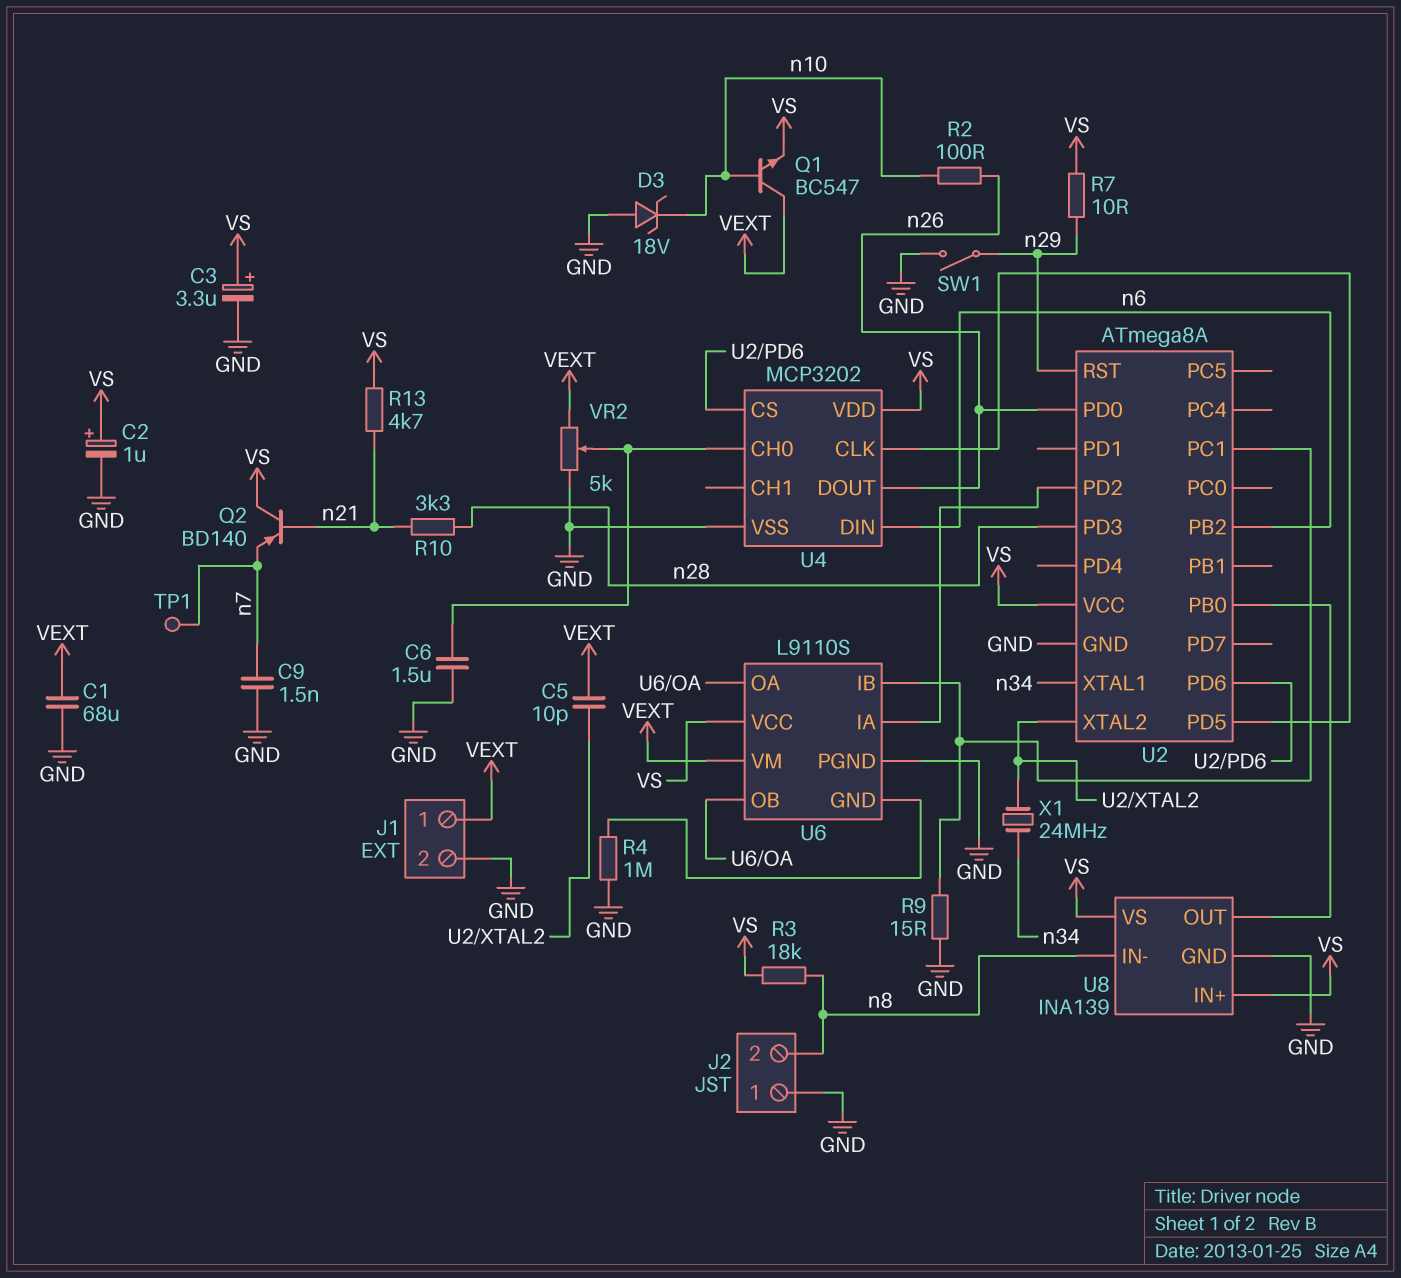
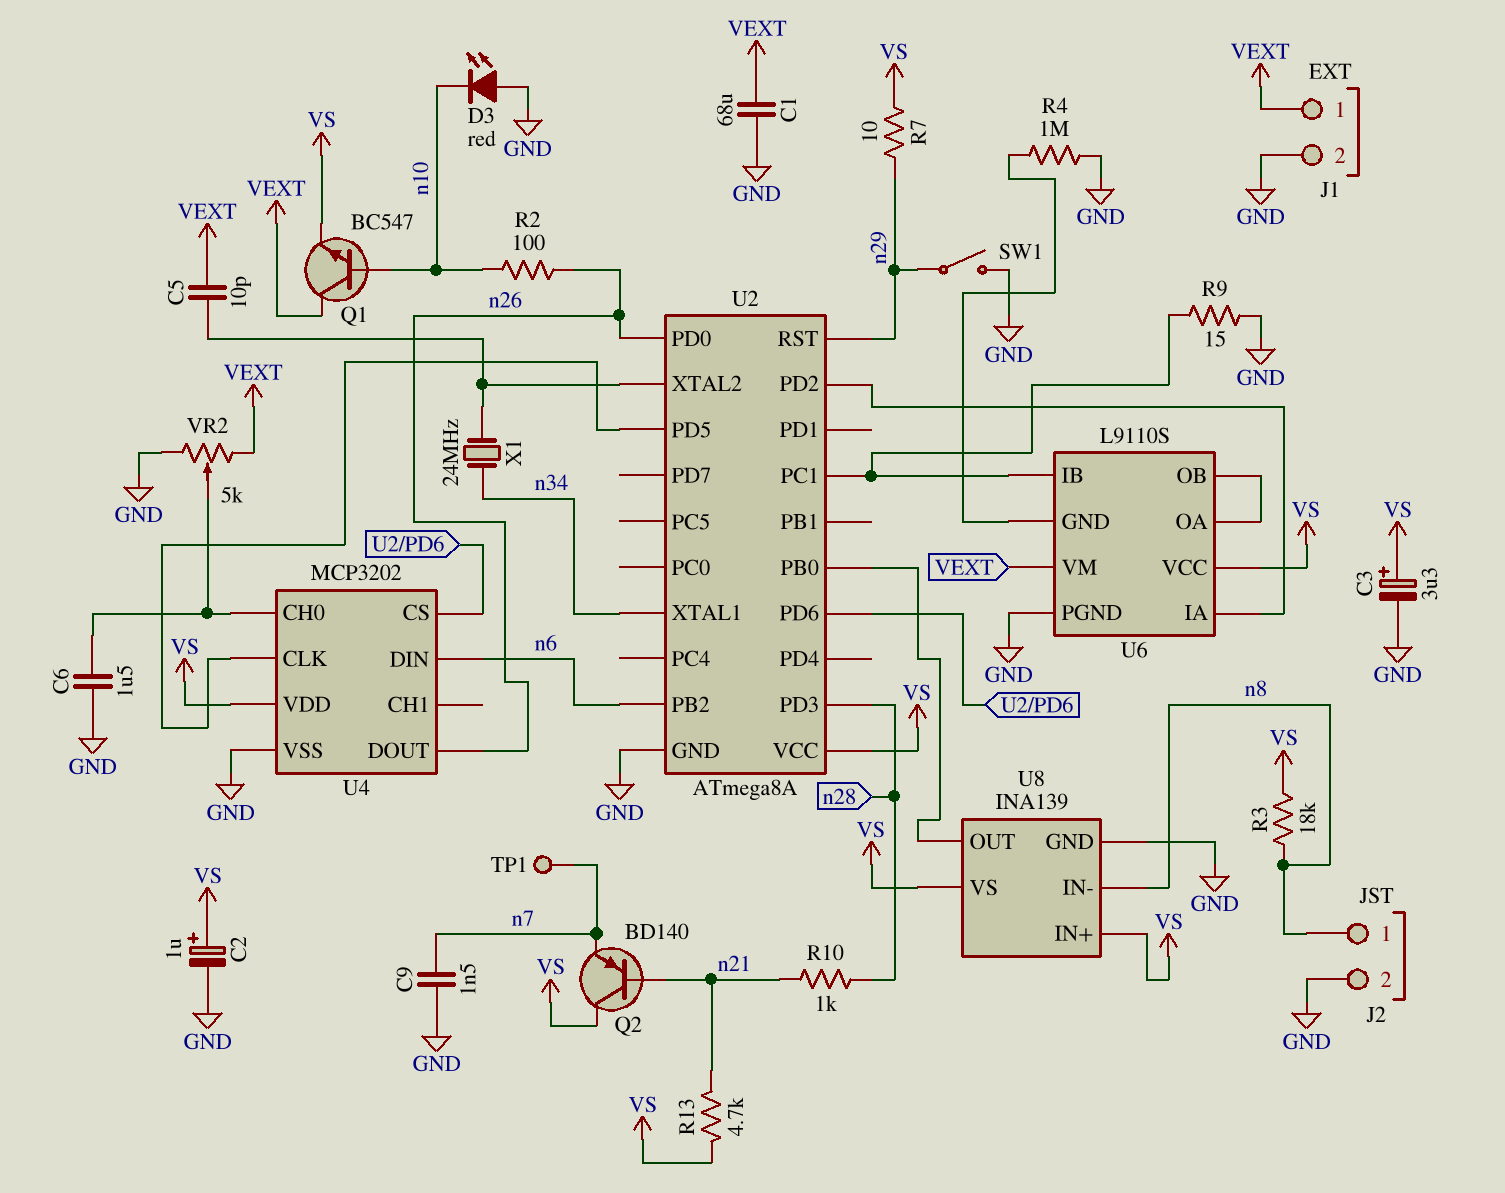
D3: zener 18V (A GND, K n10) -> LED red (A GND, K n10)
J2 pin 1: GND -> n8
J2 pin 2: n8 -> GND
R10: 3.3k (n21, n28) -> 1k (n21, n28)

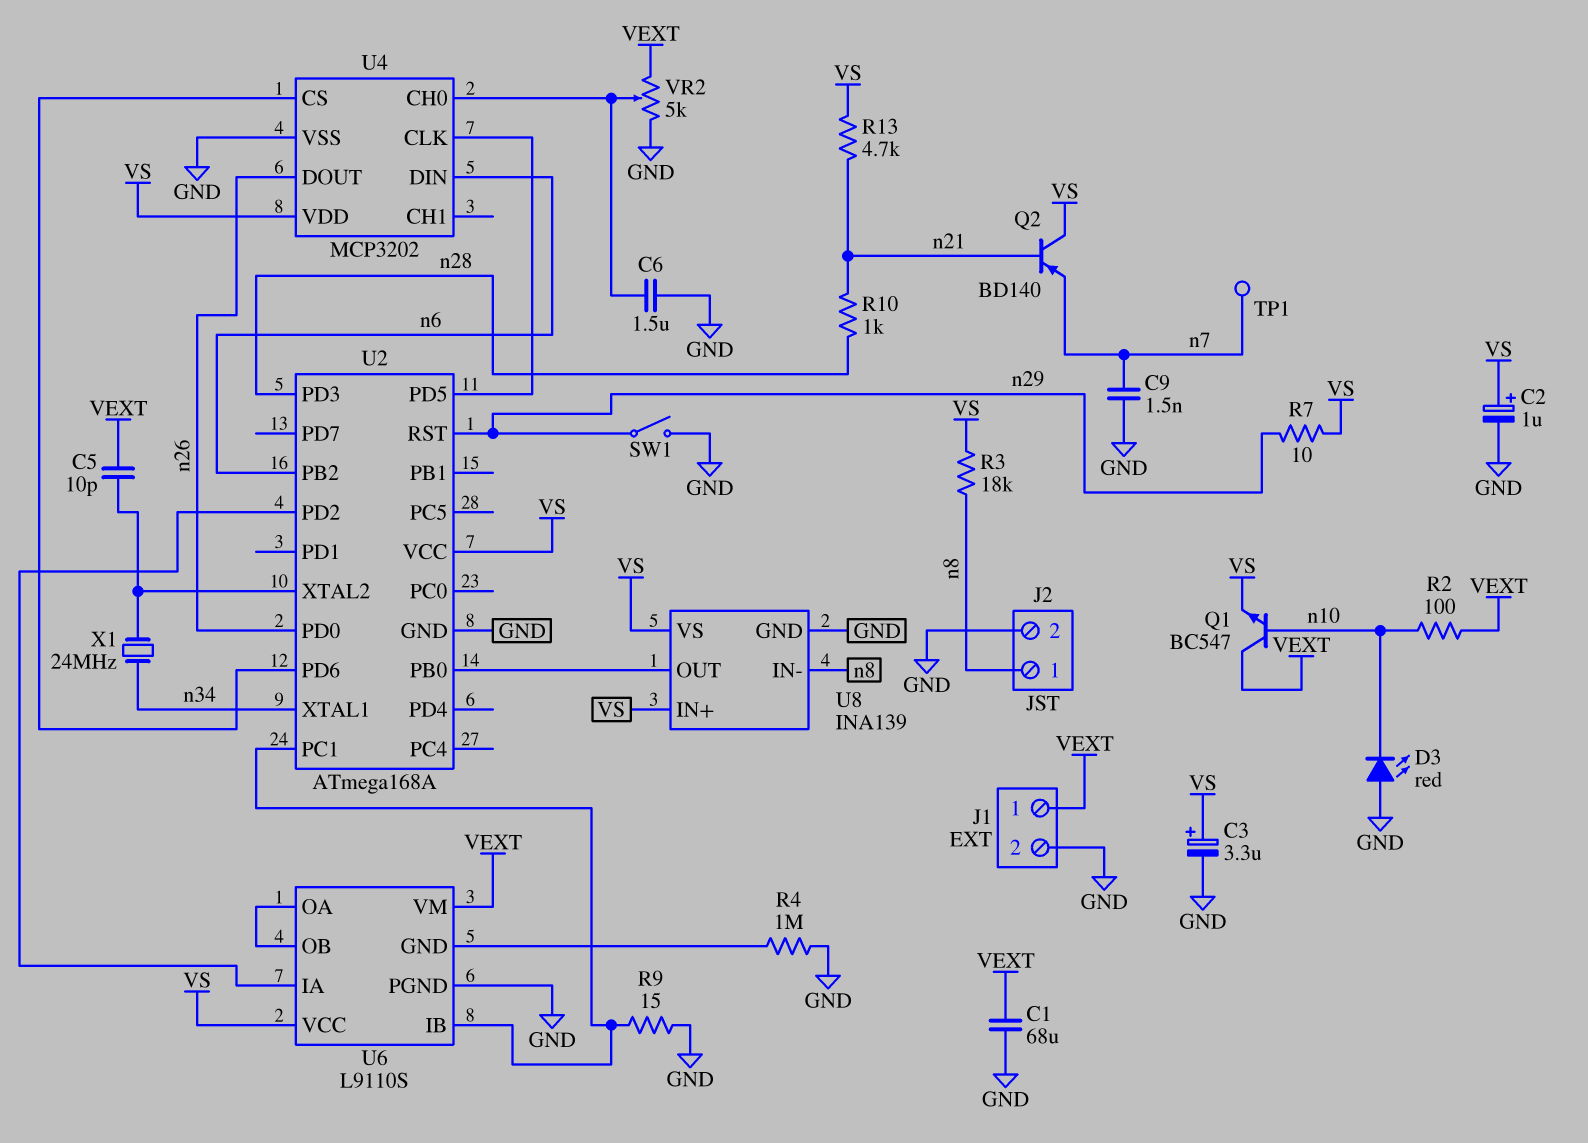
R2: 100 (n10, n26) -> 100 (VEXT, n10)
U2: ATmega8A -> ATmega168A

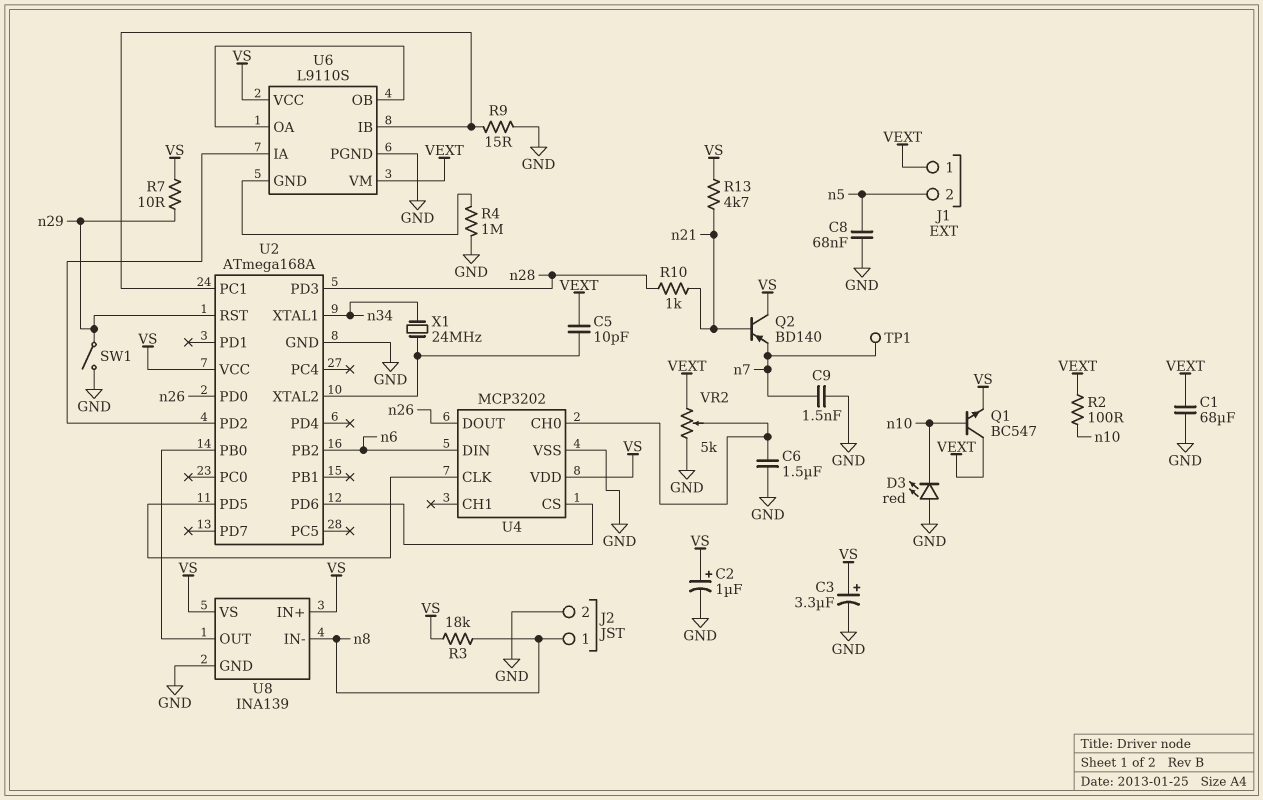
C8: none -> 68nF (GND, n5)
J1 pin 2: GND -> n5

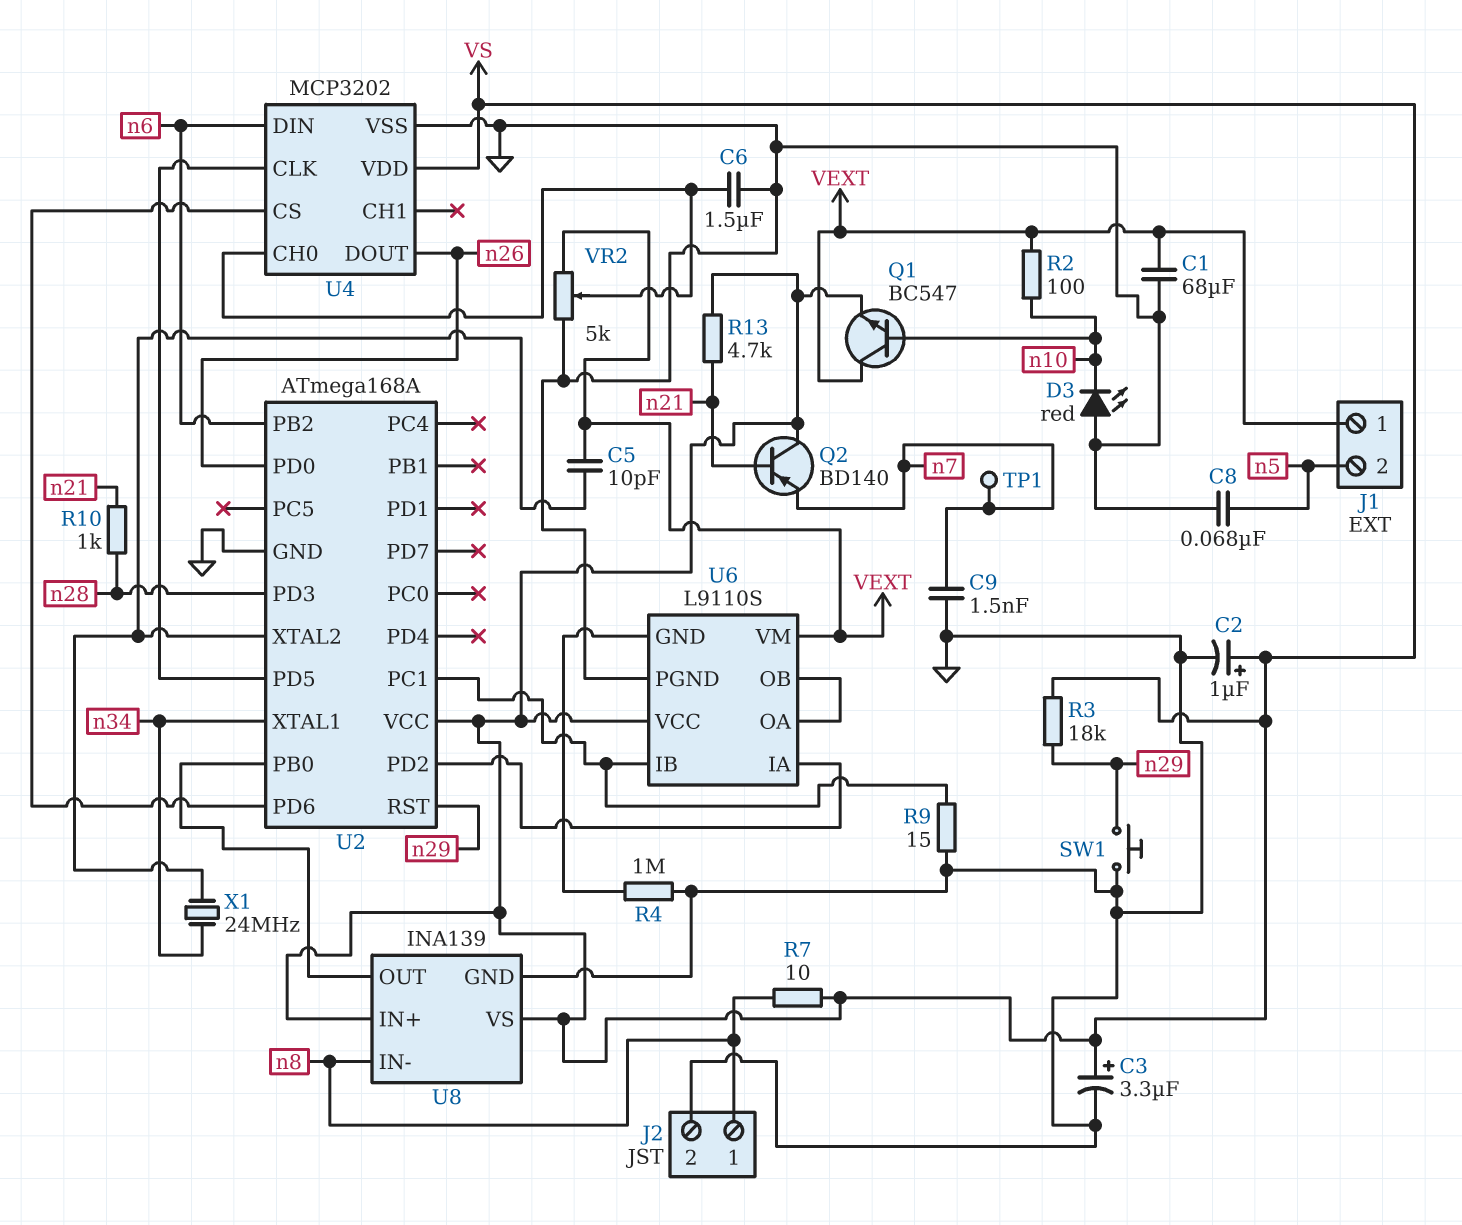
R3: 18k (VS, n8) -> 18k (VS, n29)
R7: 10 (VS, n29) -> 10 (VS, n8)
SW1: switch (GND, n29) -> button (GND, n29)

